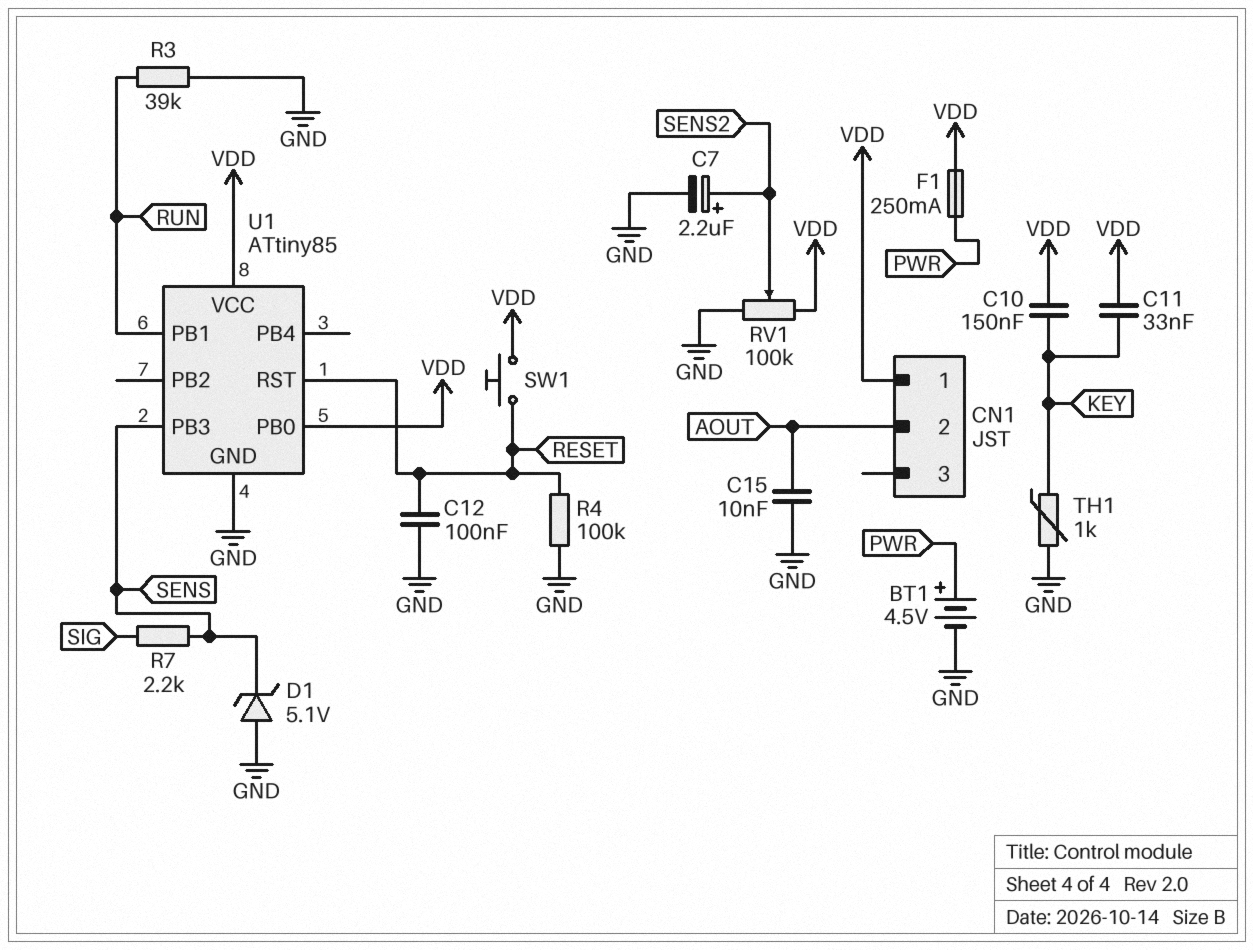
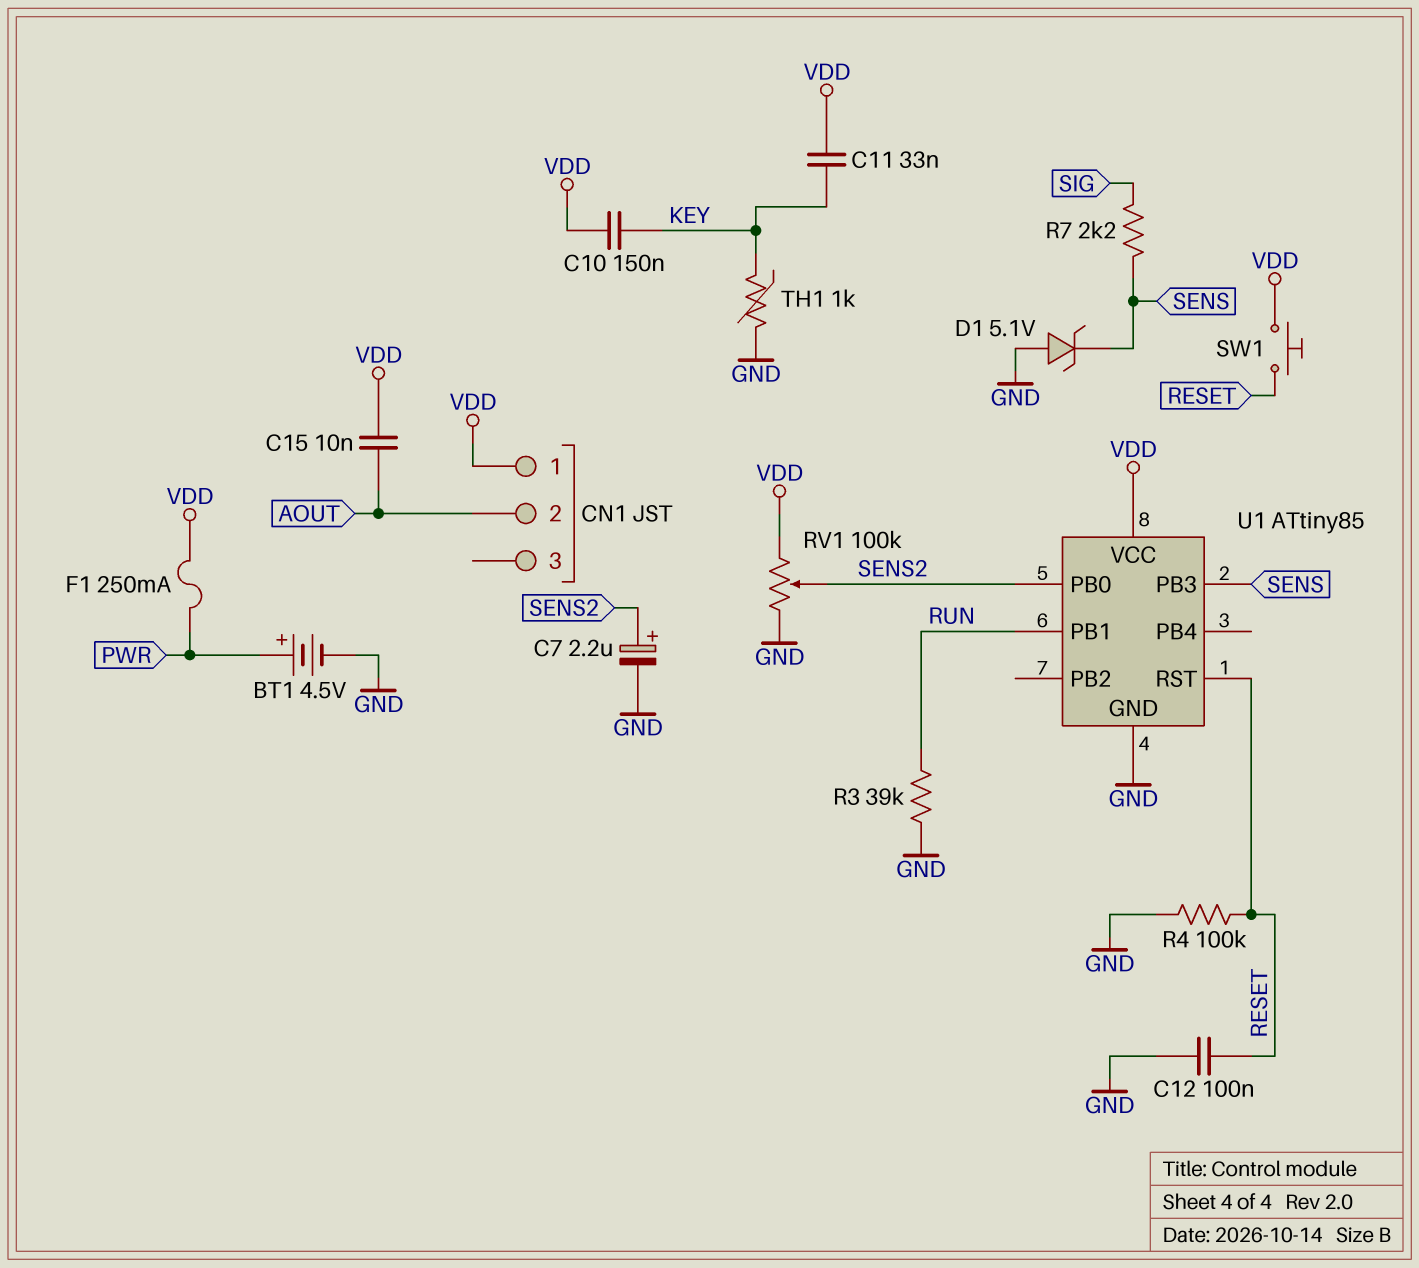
C15: 10nF (AOUT, GND) -> 10nF (AOUT, VDD)
U1 pin PB0: VDD -> SENS2

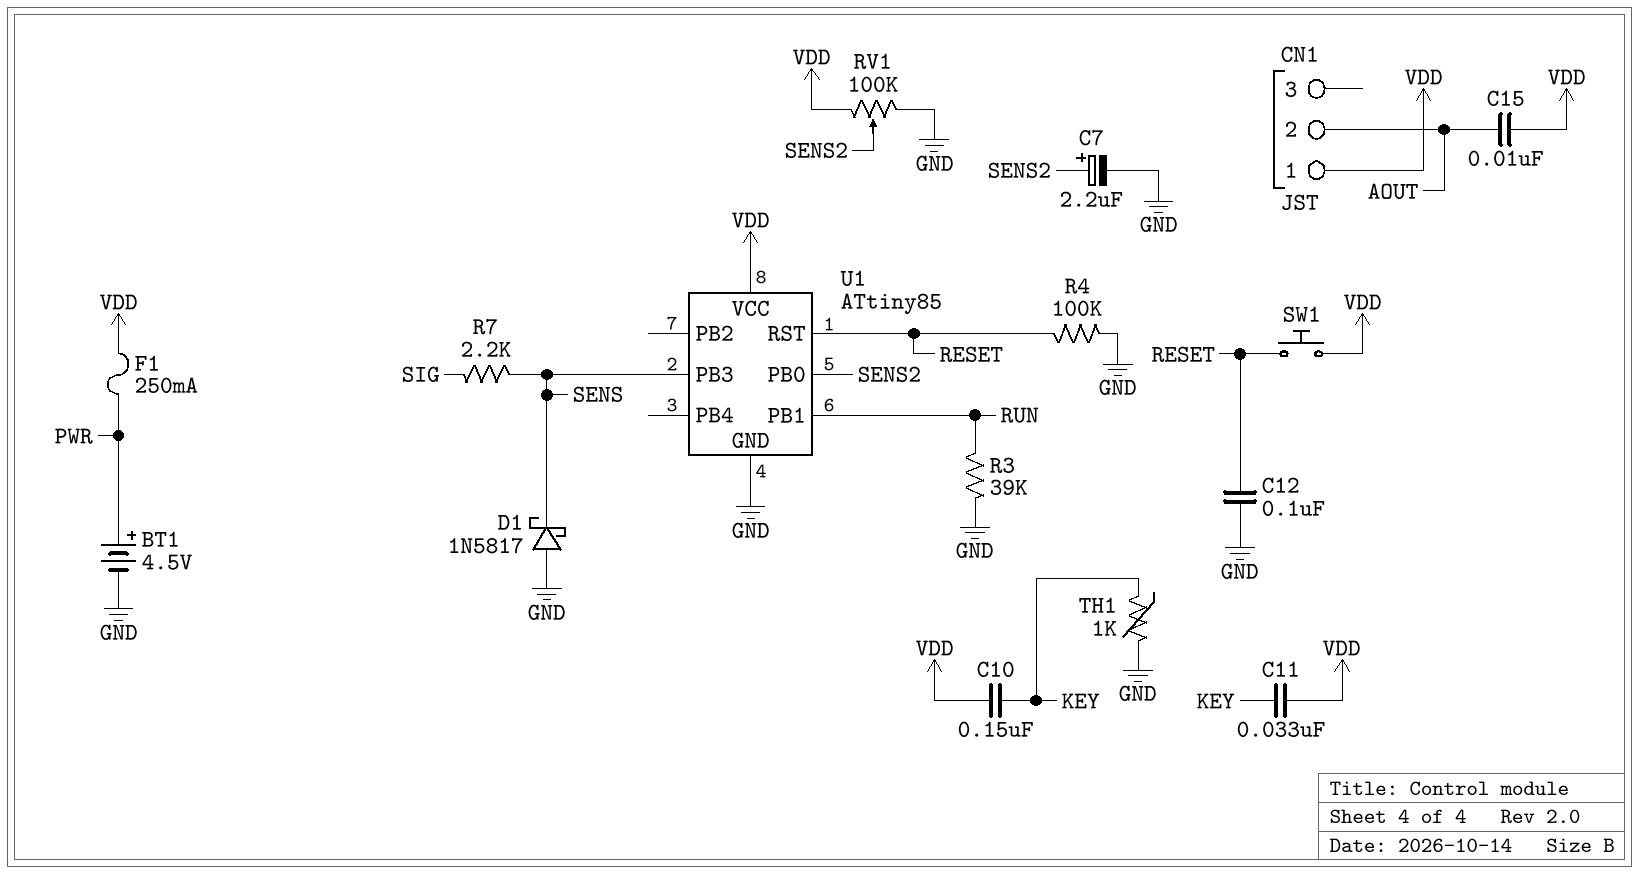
D1: zener 5.1V (A GND, K SENS) -> schottky 1N5817 (A GND, K SENS)

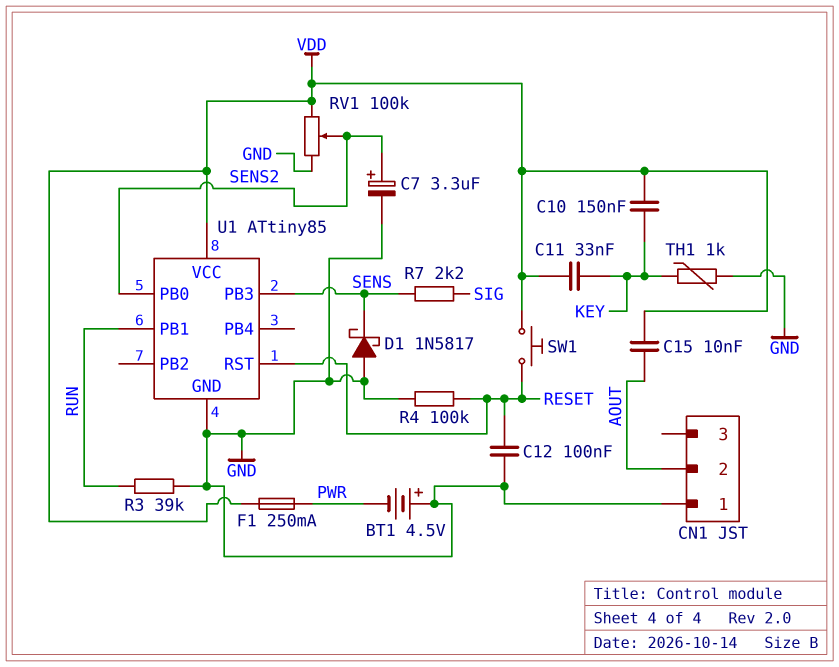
BT1: 4.5V (plus PWR, minus GND) -> 4.5V (plus GND, minus PWR)
C7: 2.2uF (plus SENS2, minus GND) -> 3.3uF (plus SENS2, minus GND)
CN1 pin 1: VDD -> GND

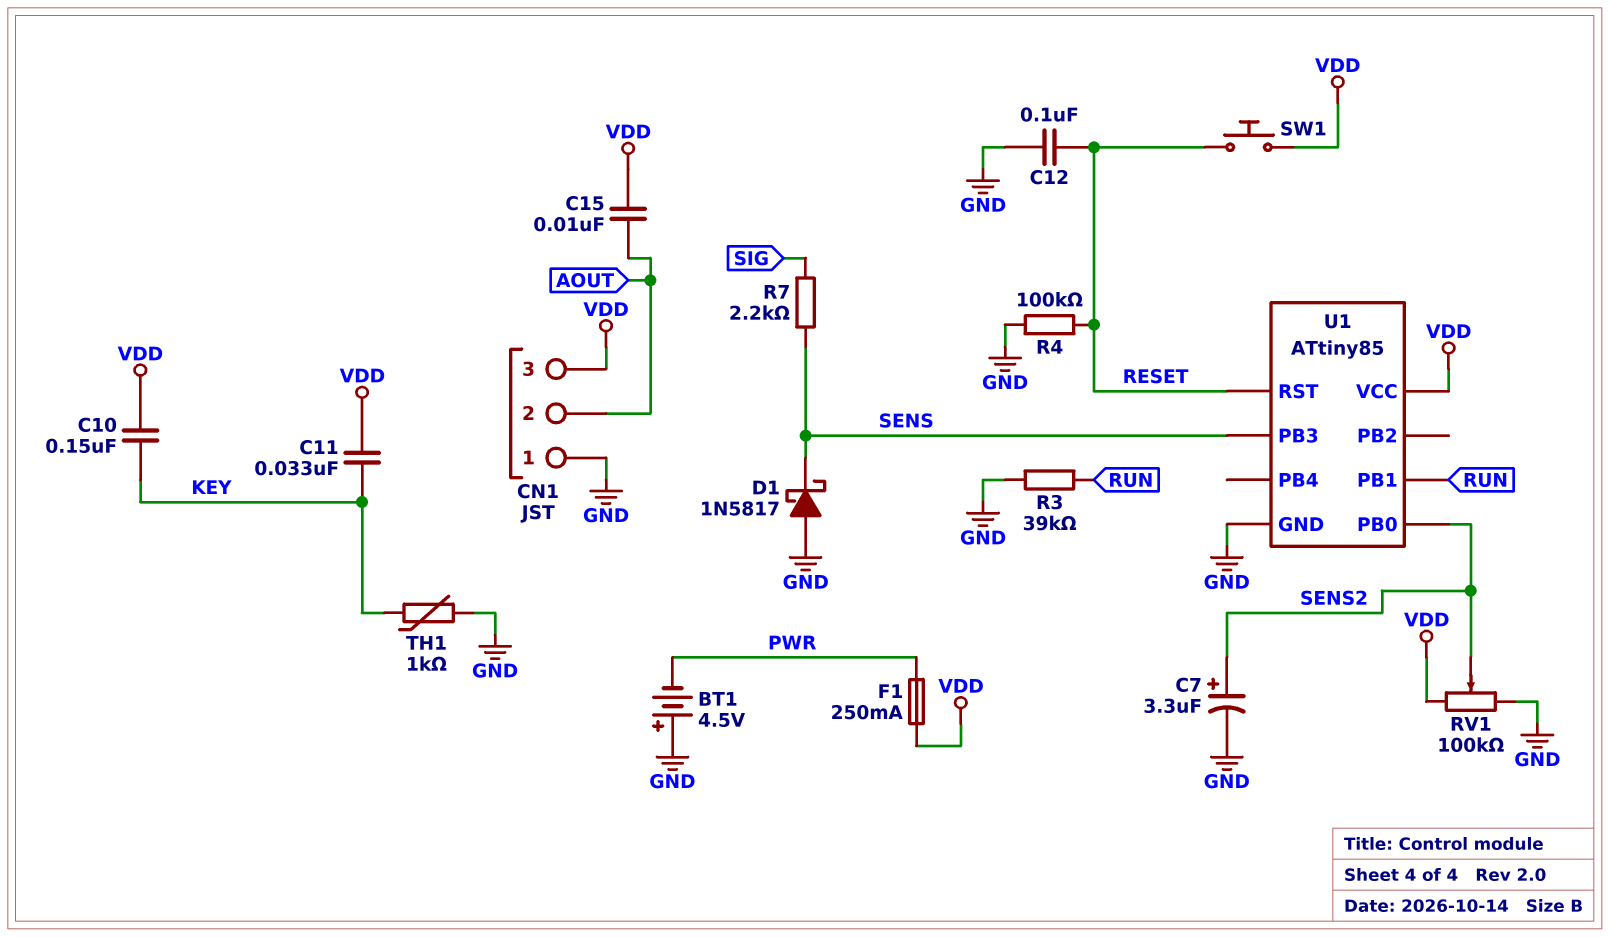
CN1 pin 3: none -> VDD

